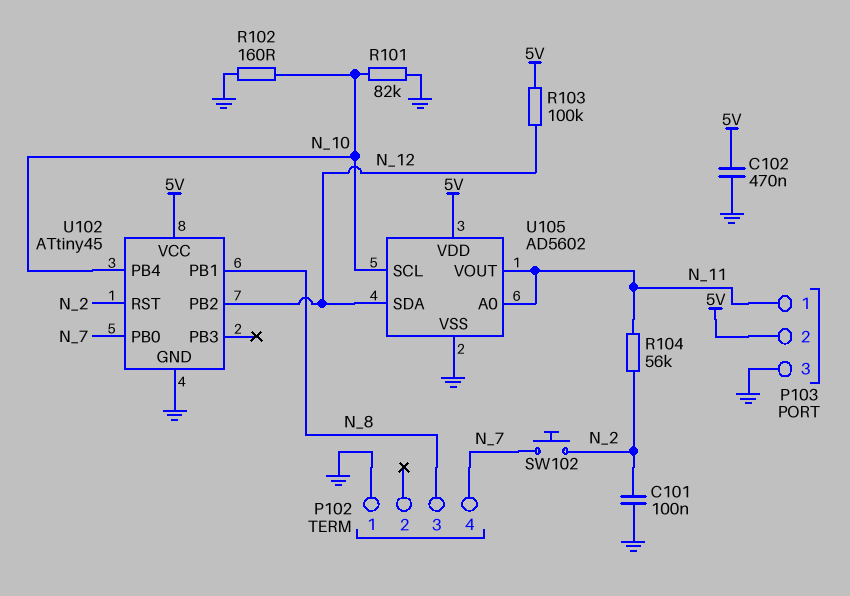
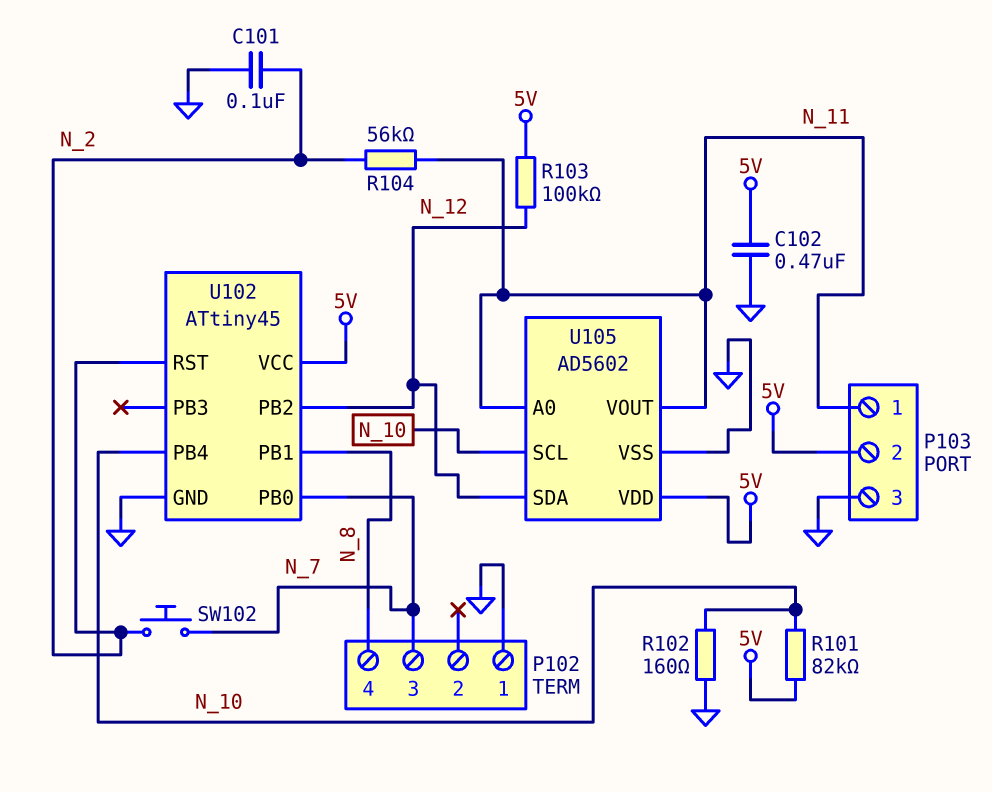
P102 pin 3: N_8 -> N_7
P102 pin 4: N_7 -> N_8
R101: 82k (GND, N_10) -> 82k (5V, N_10)

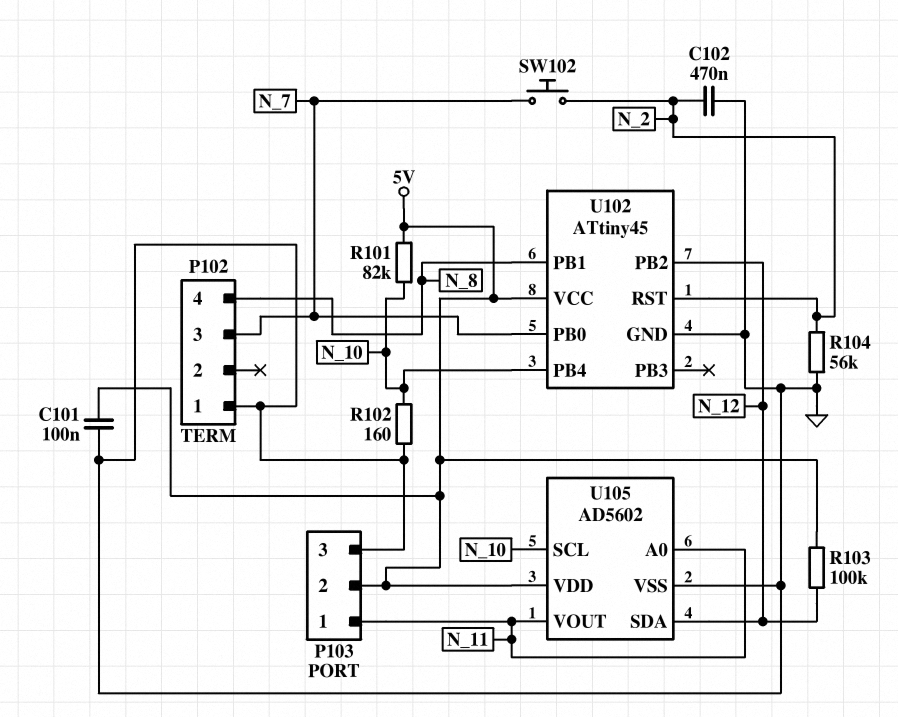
C101: 100nF (GND, N_2) -> 100nF (5V, GND)
C102: 470nF (5V, GND) -> 470nF (GND, N_2)
R104: 56k (N_2, N_11) -> 56k (GND, N_2)

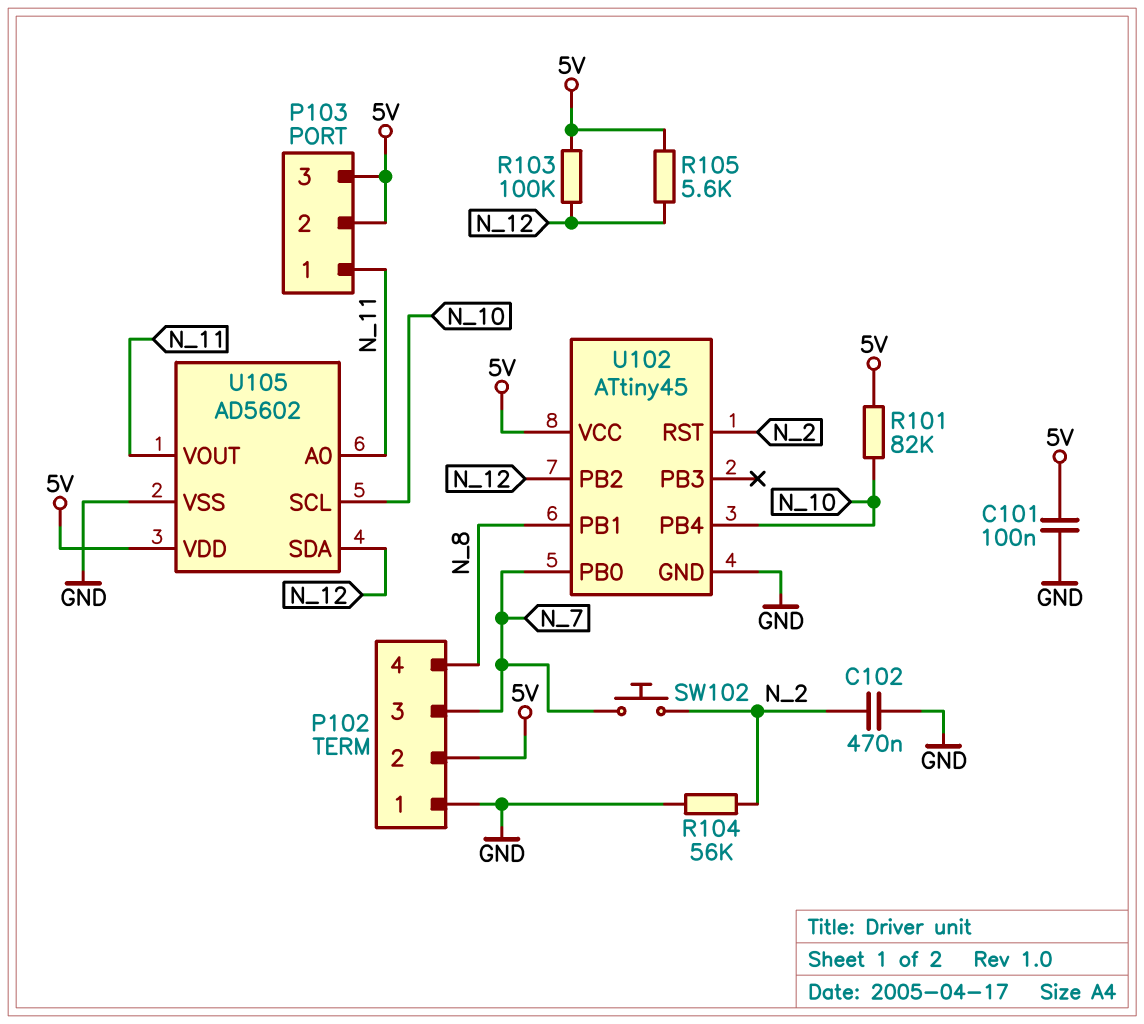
P102 pin 2: none -> 5V
P103 pin 3: GND -> 5V
R102: 160 (GND, N_10) -> none
R105: none -> 5.6k (5V, N_12)

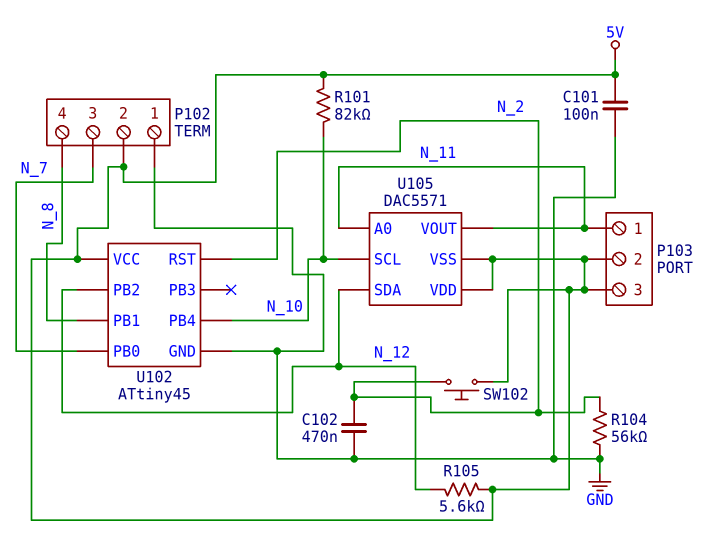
R103: 100k (5V, N_12) -> none
SW102: button (N_2, N_7) -> button (5V, N_2)
U105: AD5602 -> DAC5571
U105 pin VSS: GND -> 5V

